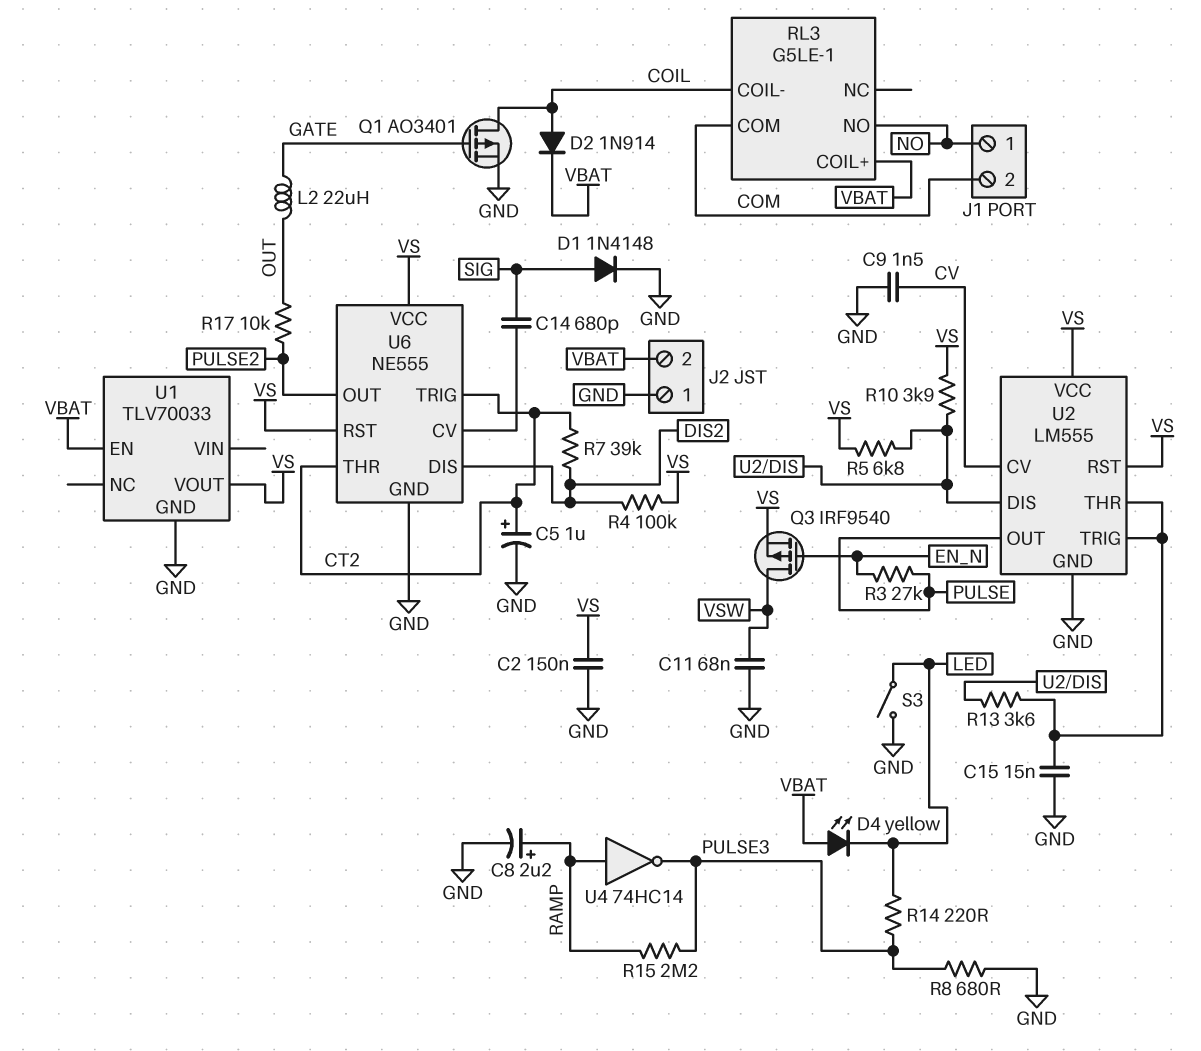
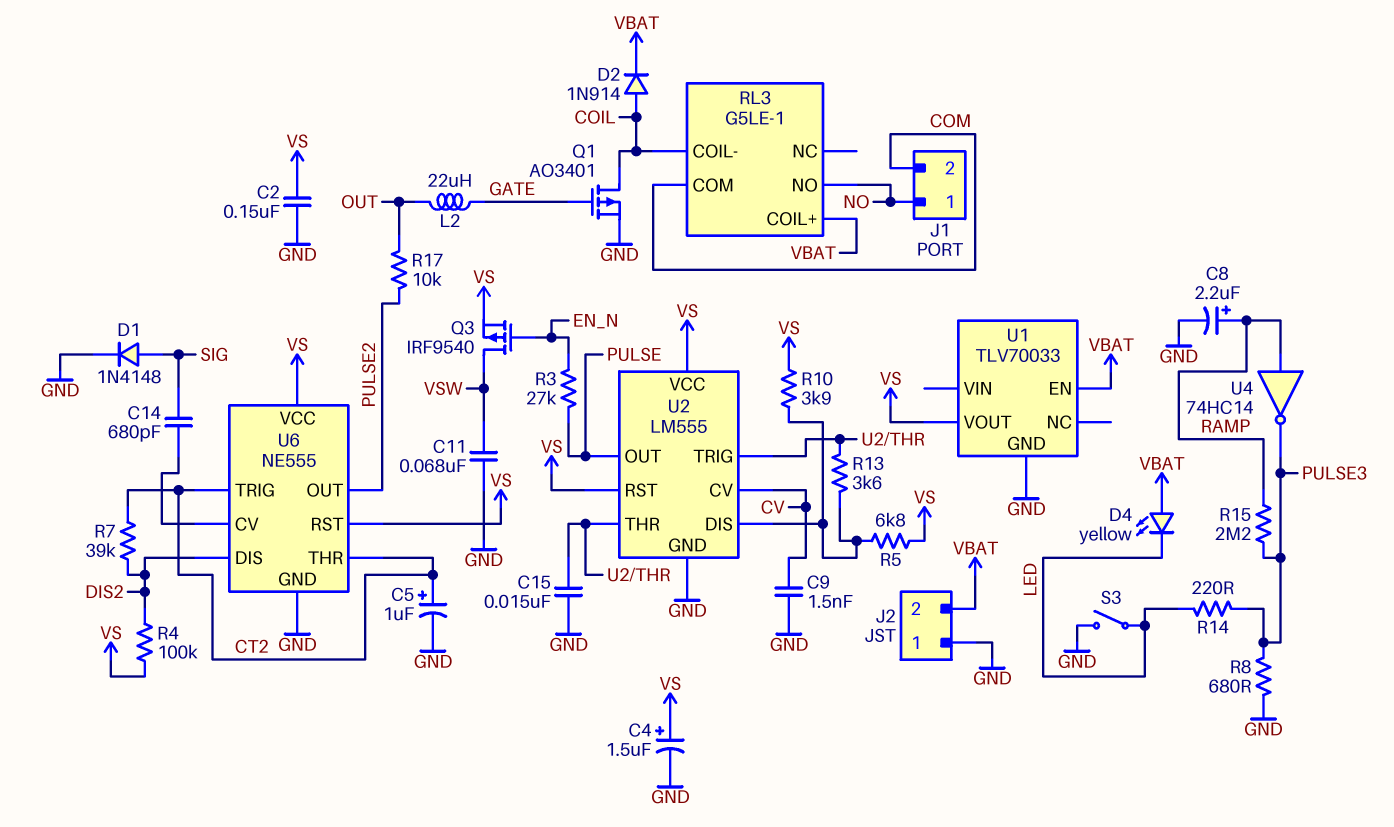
C4: none -> 1.5uF (plus VS, minus GND)

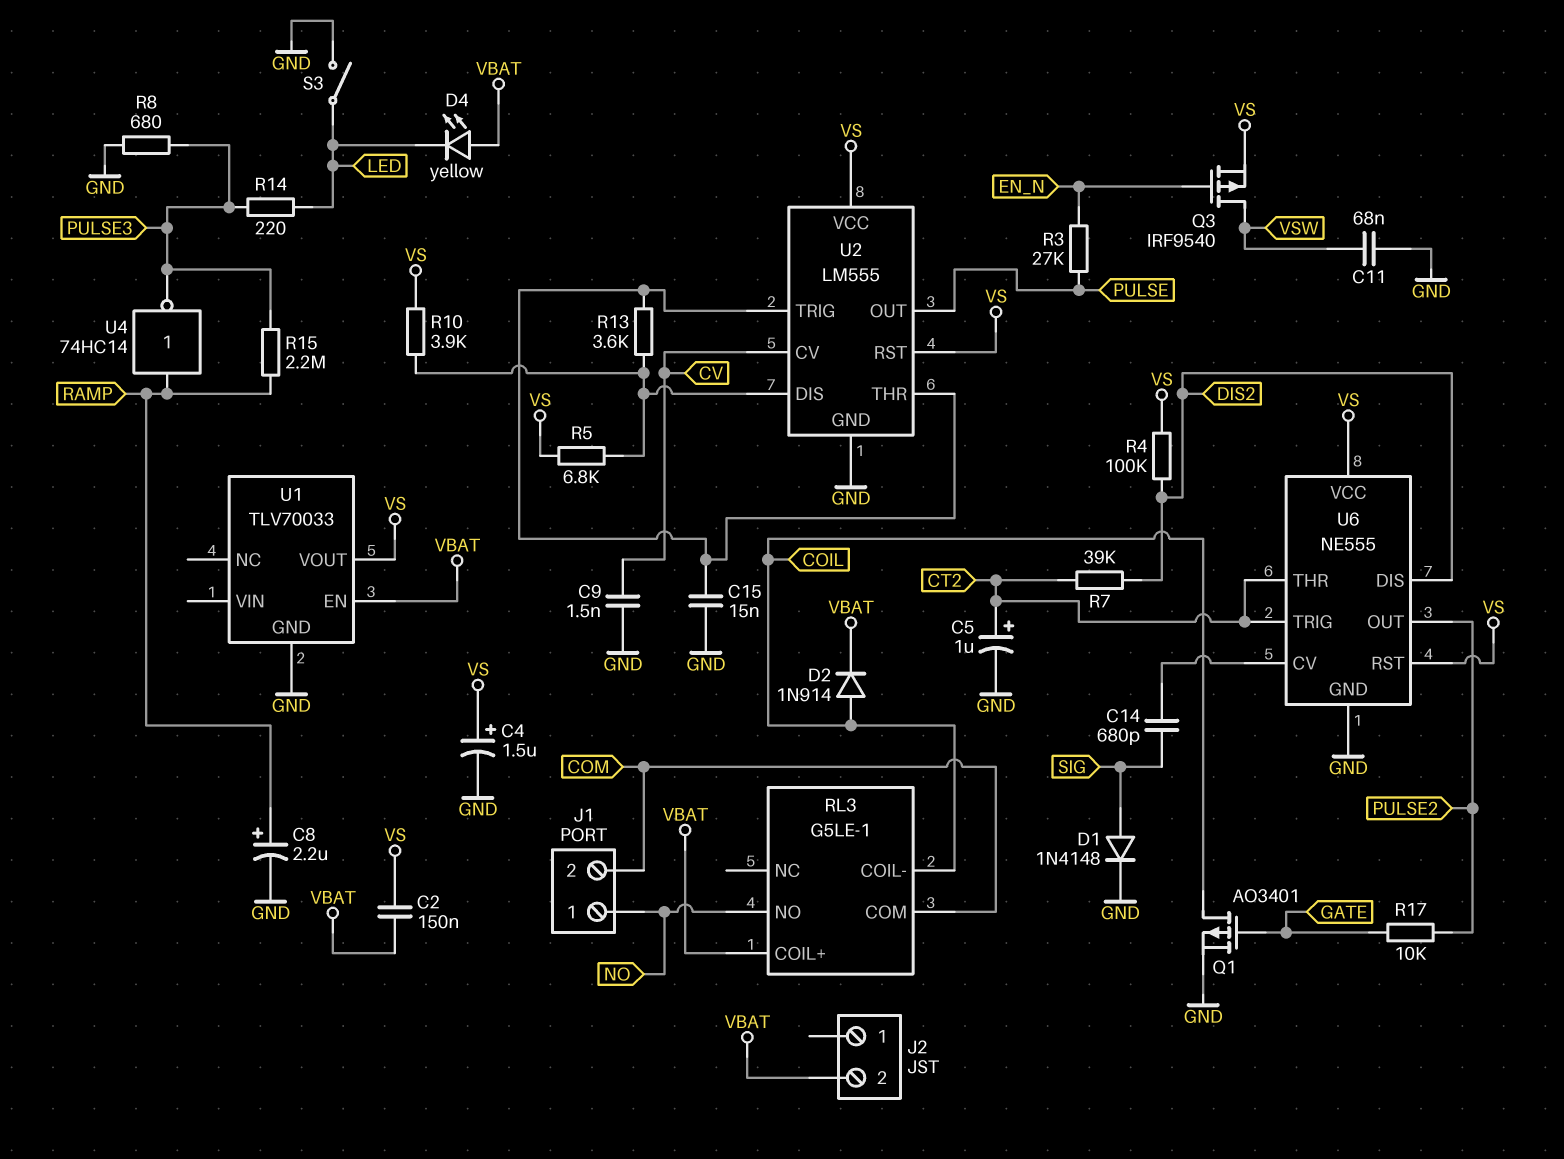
C2: 150nF (GND, VS) -> 150nF (VBAT, VS)
J2 pin 1: GND -> none
L2: 22uH (GATE, OUT) -> none
R17: 10k (OUT, PULSE2) -> 10k (GATE, PULSE2)

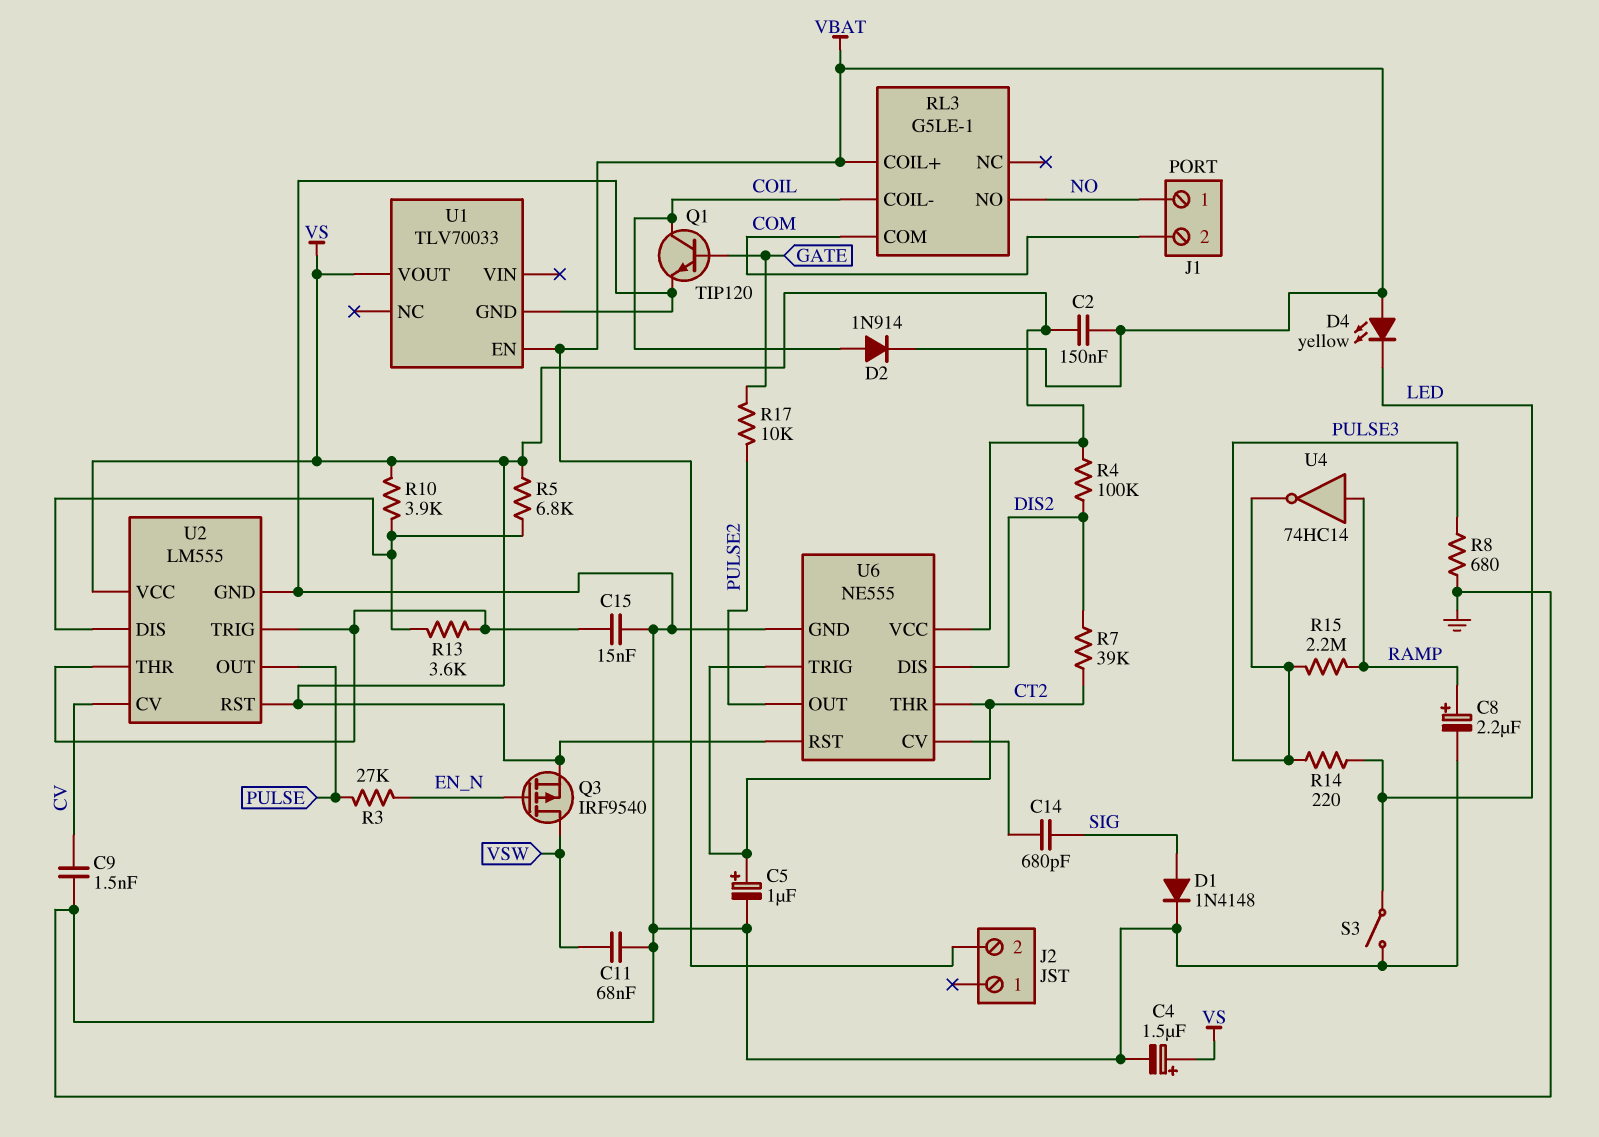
Q1: PMOS AO3401 (G GATE, D COIL, S GND) -> NPN TIP120 (B GATE, C COIL, E GND)

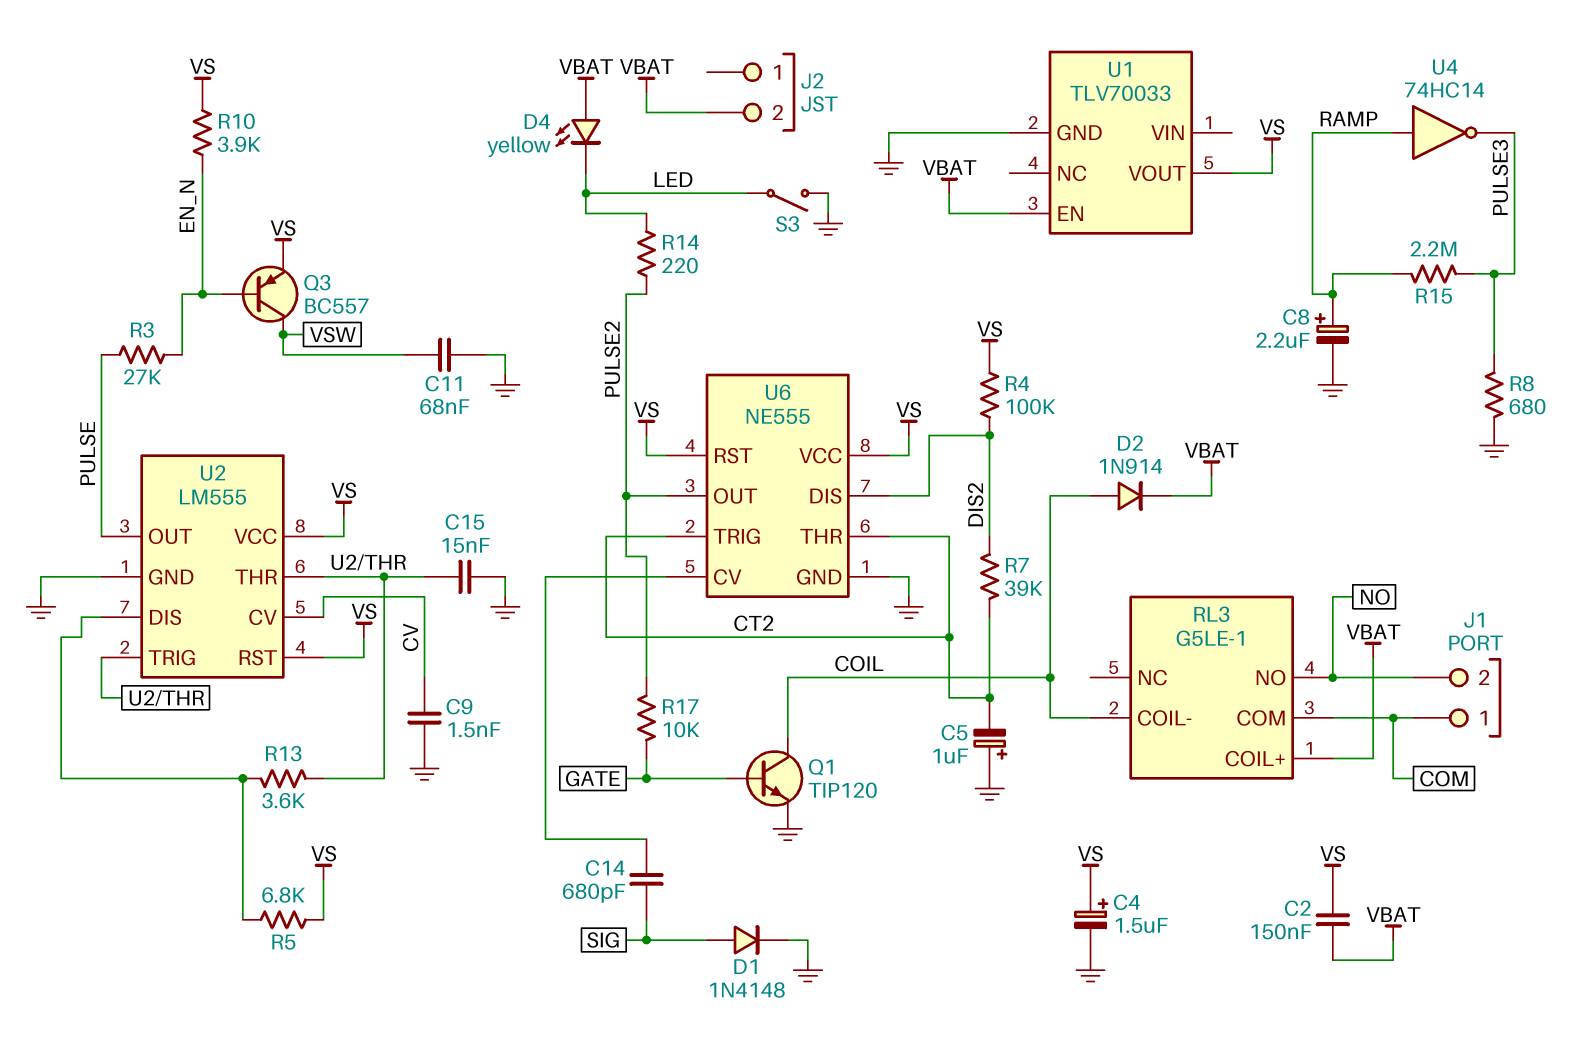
C5: 1uF (plus CT2, minus GND) -> 1uF (plus GND, minus CT2)
J1 pin 1: NO -> COM
J1 pin 2: COM -> NO
Q3: PMOS IRF9540 (G EN_N, D VSW, S VS) -> PNP BC557 (B EN_N, C VSW, E VS)
R10: 3.9k (U2/DIS, VS) -> 3.9k (EN_N, VS)
R14: 220 (LED, PULSE3) -> 220 (LED, PULSE2)

